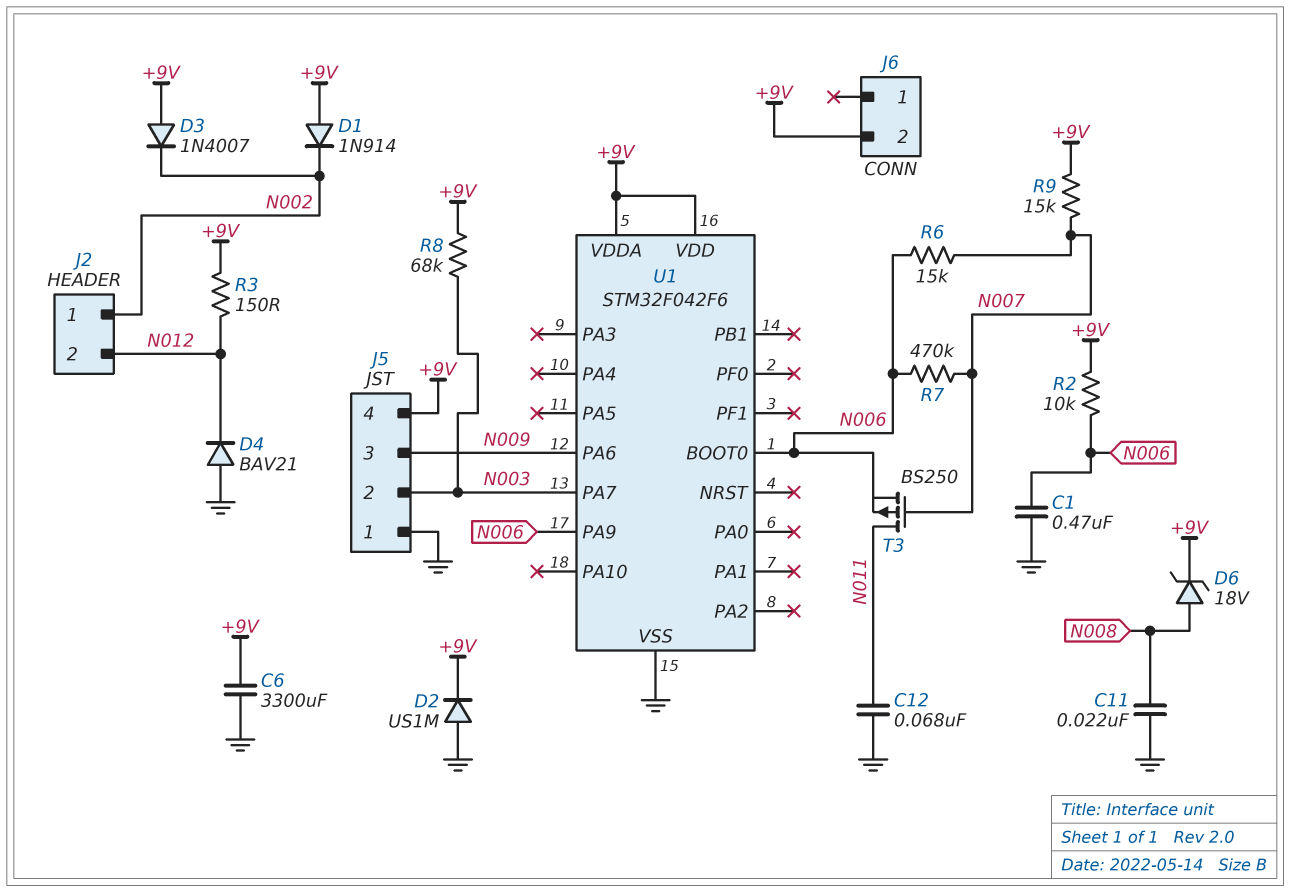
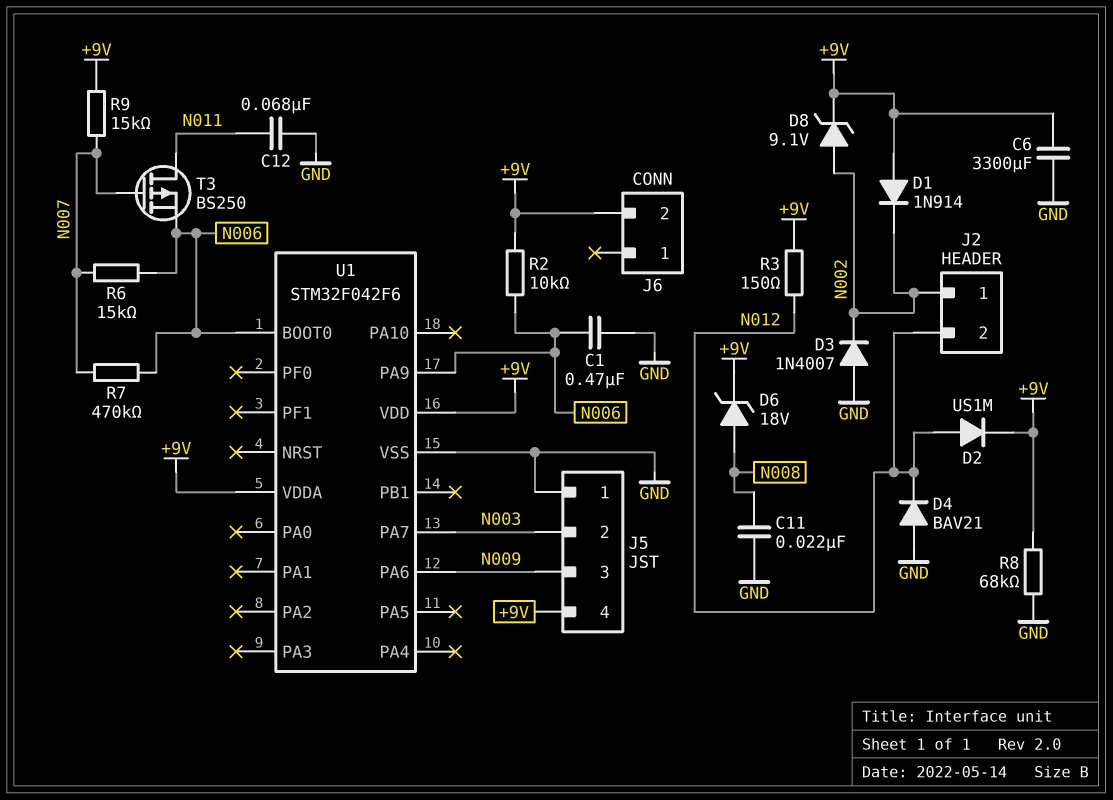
D2: diode US1M (A GND, K +9V) -> diode US1M (A N012, K +9V)
D3: diode 1N4007 (A +9V, K N002) -> diode 1N4007 (A GND, K N002)
D8: none -> zener 9.1V (A N002, K +9V)
R8: 68k (+9V, N003) -> 68k (+9V, GND)

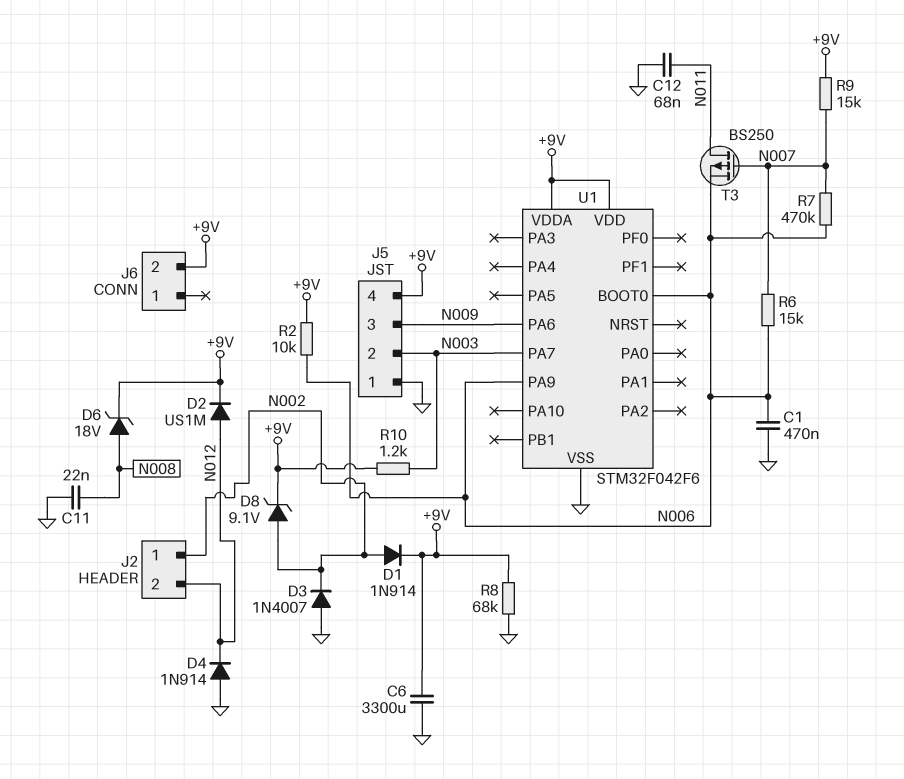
D1: diode 1N914 (A +9V, K N002) -> diode 1N914 (A N002, K +9V)
D4: diode BAV21 (A GND, K N012) -> diode 1N914 (A GND, K N012)
R3: 150 (+9V, N012) -> none
R10: none -> 1.2k (+9V, N003)

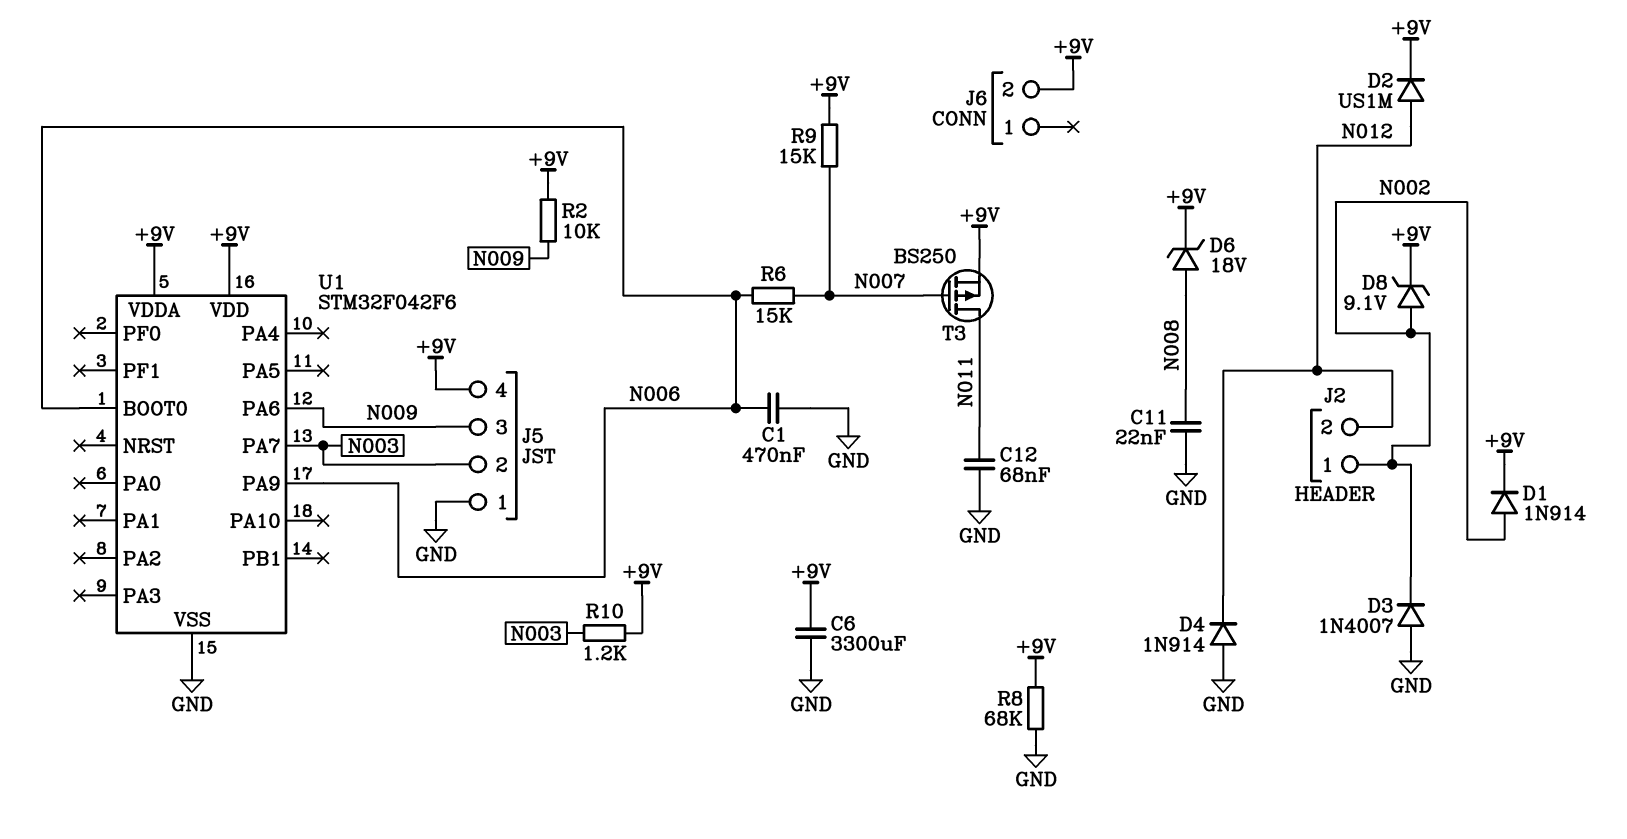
R2: 10k (+9V, N006) -> 10k (+9V, N009)
R7: 470k (N006, N007) -> none
T3: PMOS BS250 (G N007, D N011, S N006) -> PMOS BS250 (G N007, D N011, S +9V)

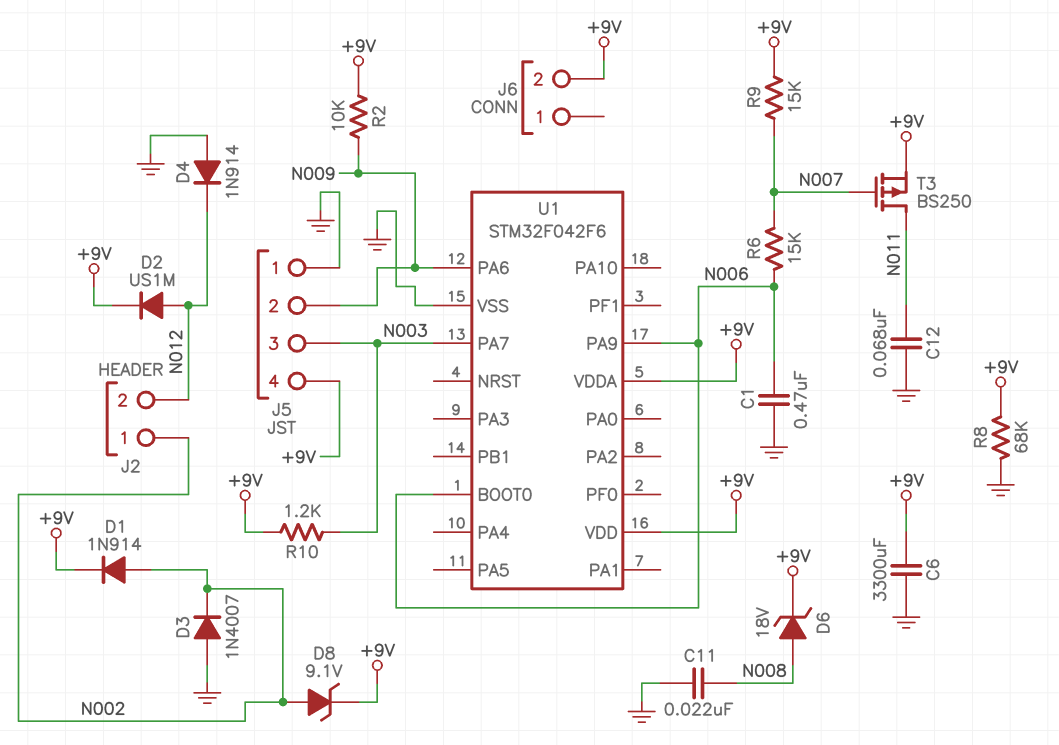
J5 pin 2: N003 -> N009
J5 pin 3: N009 -> N003

